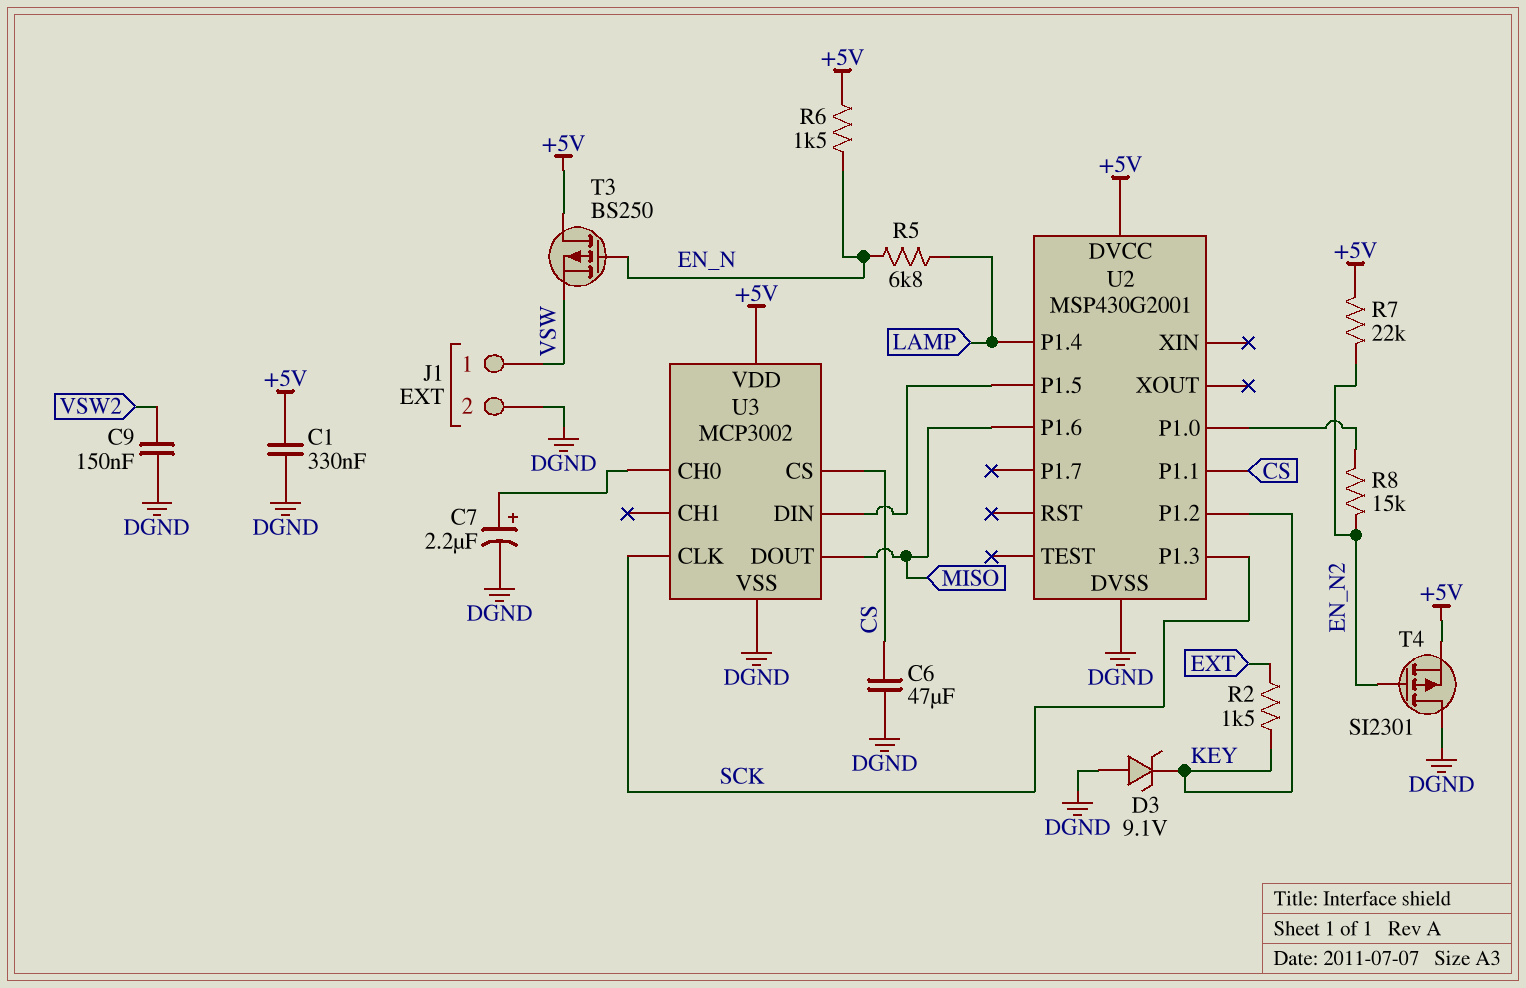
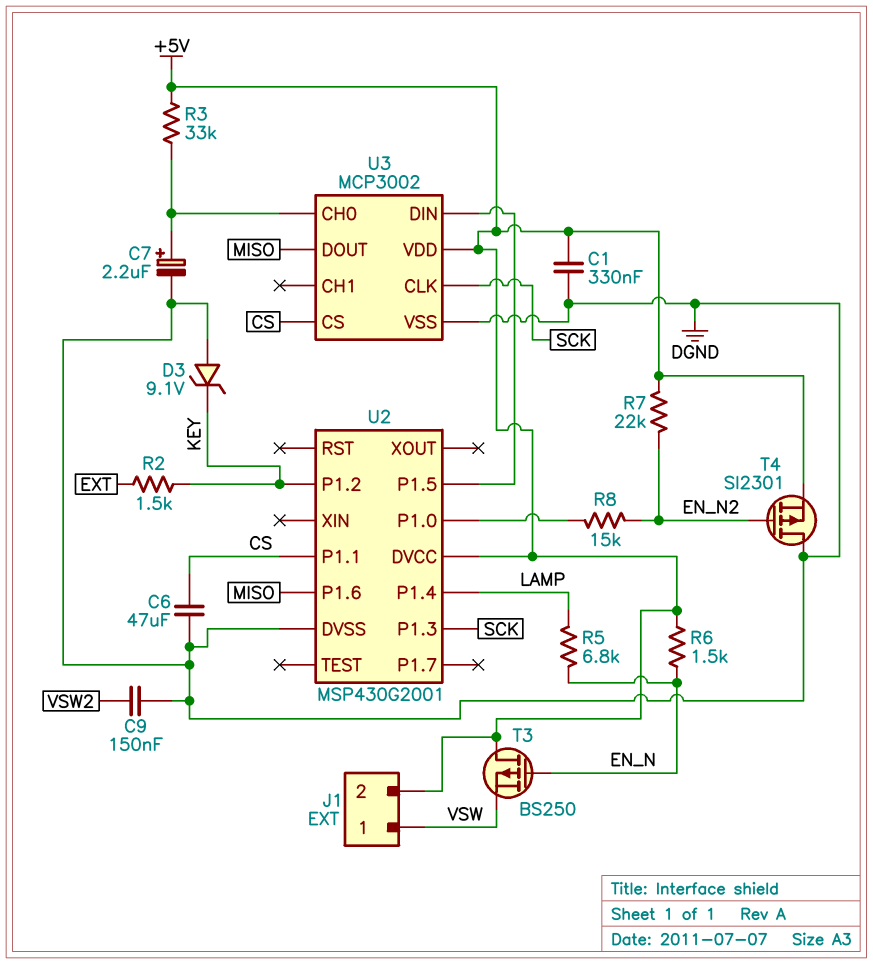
J1 pin 2: DGND -> +5V
R3: none -> 33k (+5V, U3/CH0)

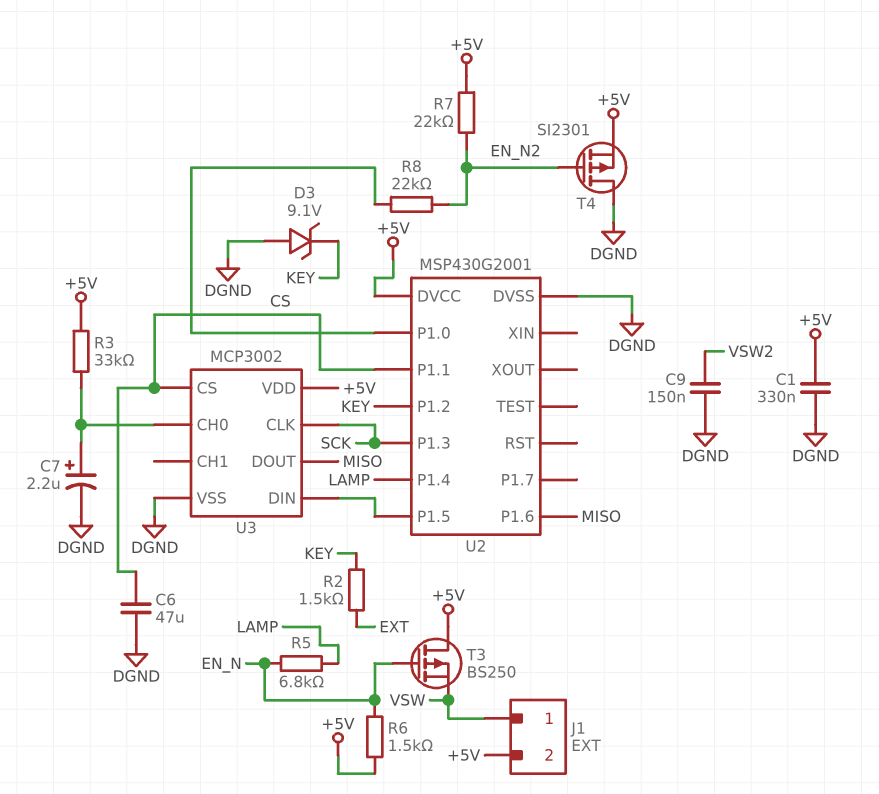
R8: 15k (EN_N2, U2/P1.0) -> 22k (EN_N2, U2/P1.0)

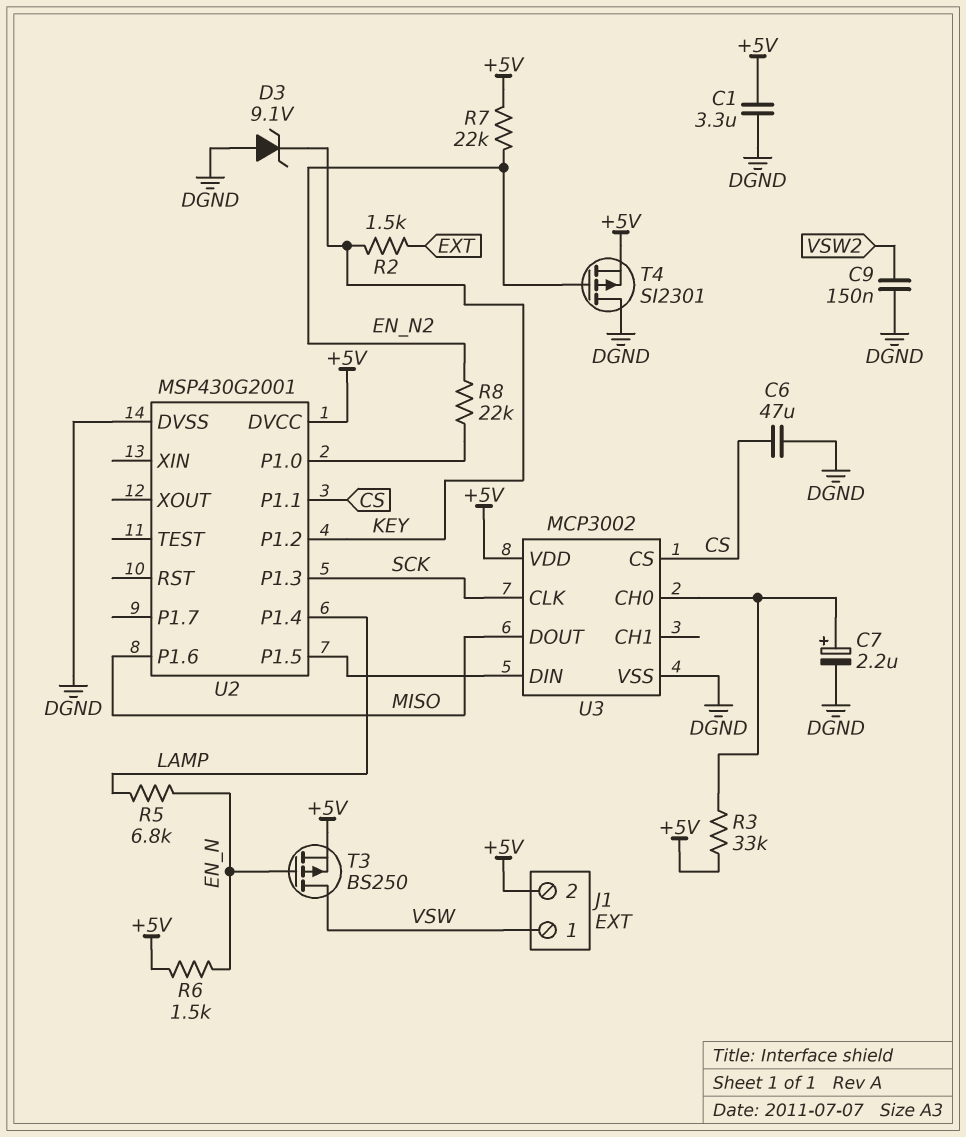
C1: 330nF (+5V, DGND) -> 3.3uF (+5V, DGND)
T3: PMOS BS250 (G EN_N, D +5V, S VSW) -> PMOS BS250 (G EN_N, D VSW, S +5V)

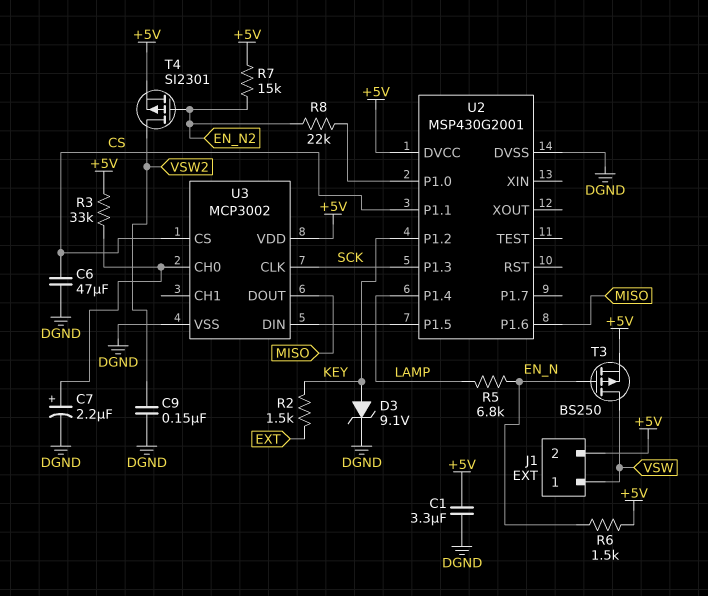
D3: zener 9.1V (A DGND, K KEY) -> zener 9.1V (A KEY, K DGND)
R7: 22k (+5V, EN_N2) -> 15k (+5V, EN_N2)
T4: PMOS SI2301 (G EN_N2, D DGND, S +5V) -> PMOS SI2301 (G EN_N2, D VSW2, S +5V)

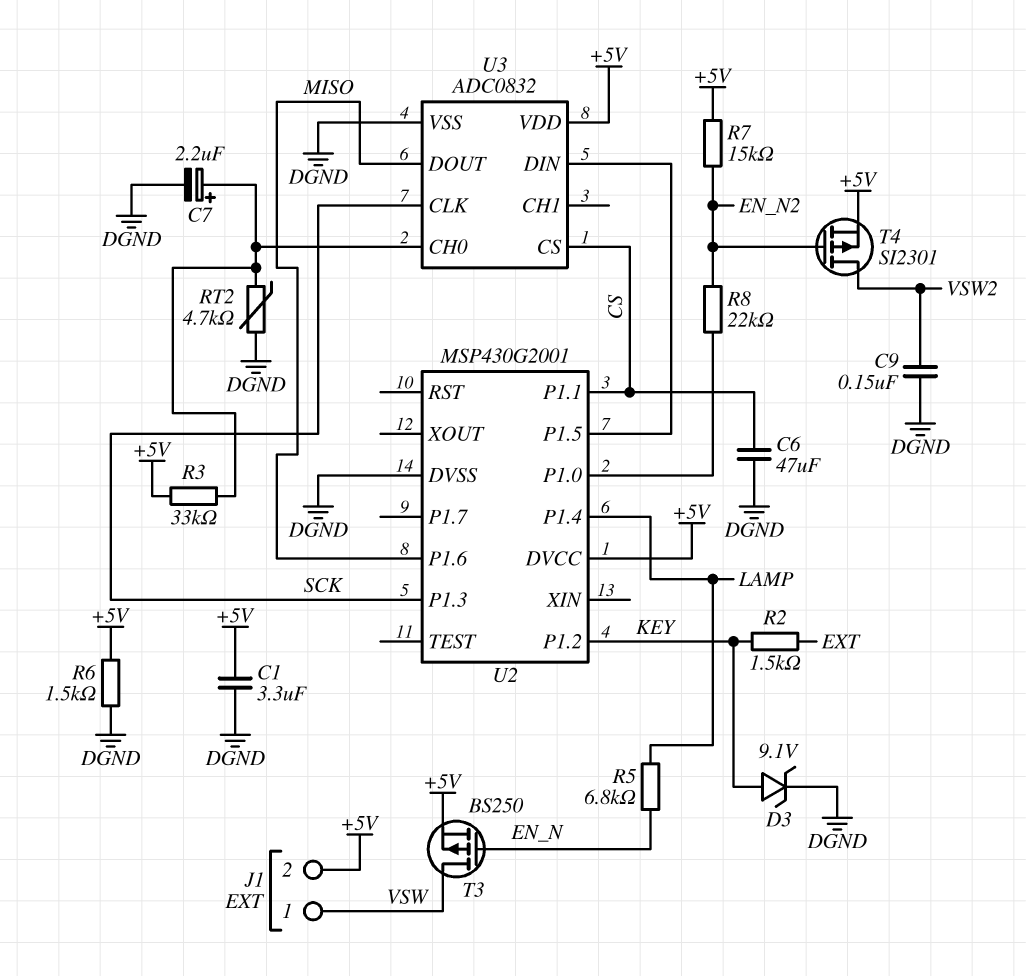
R6: 1.5k (+5V, EN_N) -> 1.5k (+5V, DGND)
RT2: none -> 4.7k (DGND, U3/CH0)
U3: MCP3002 -> ADC0832

